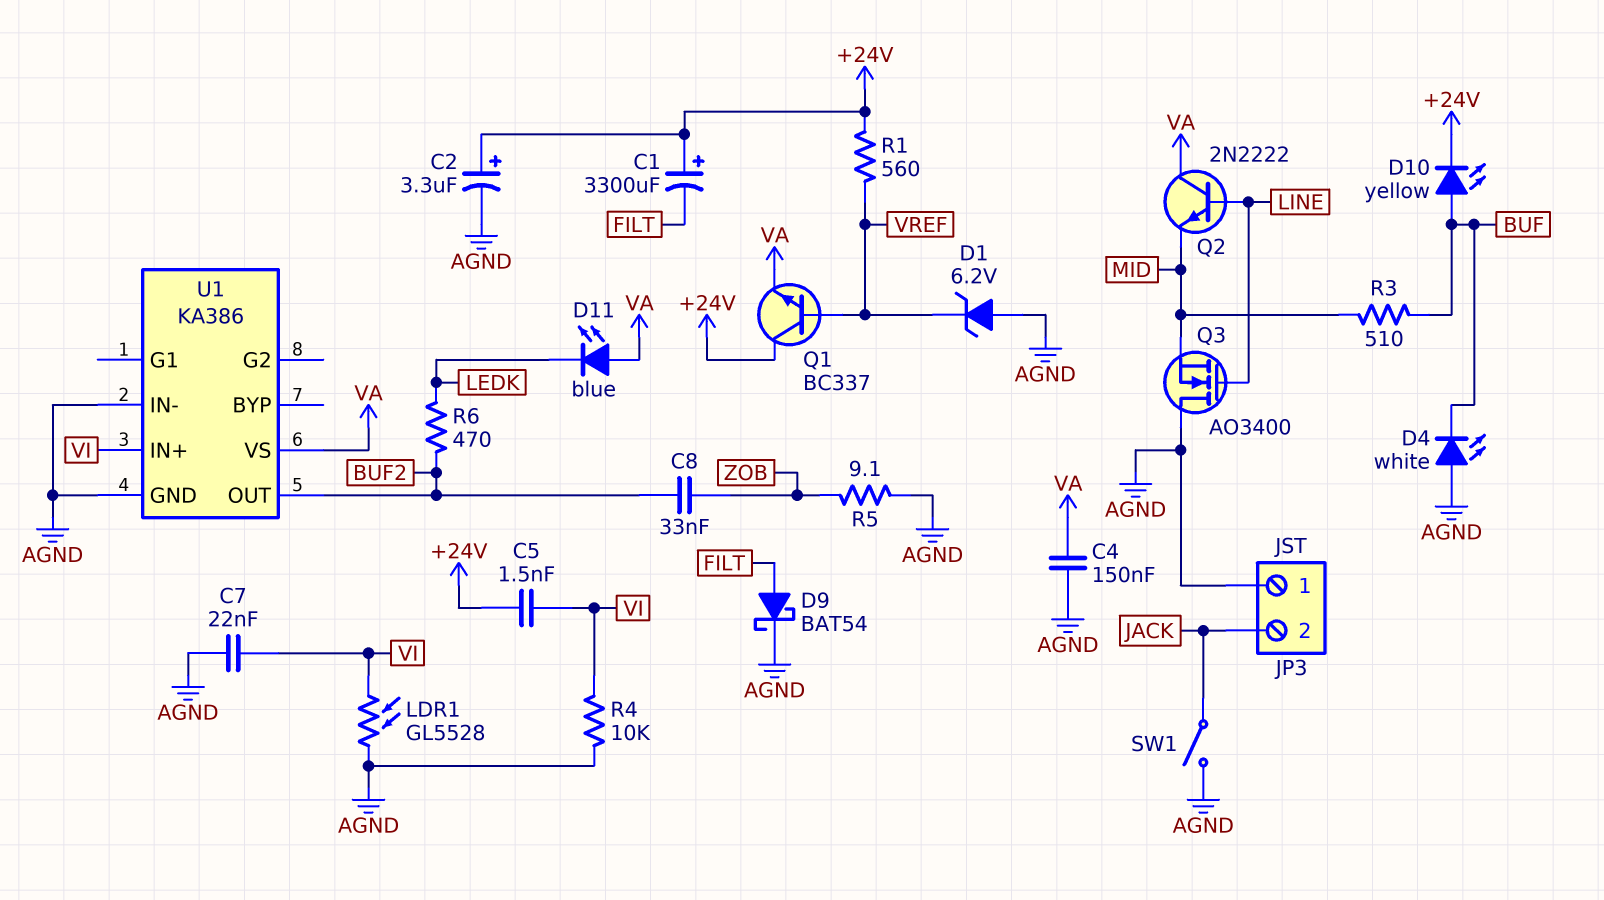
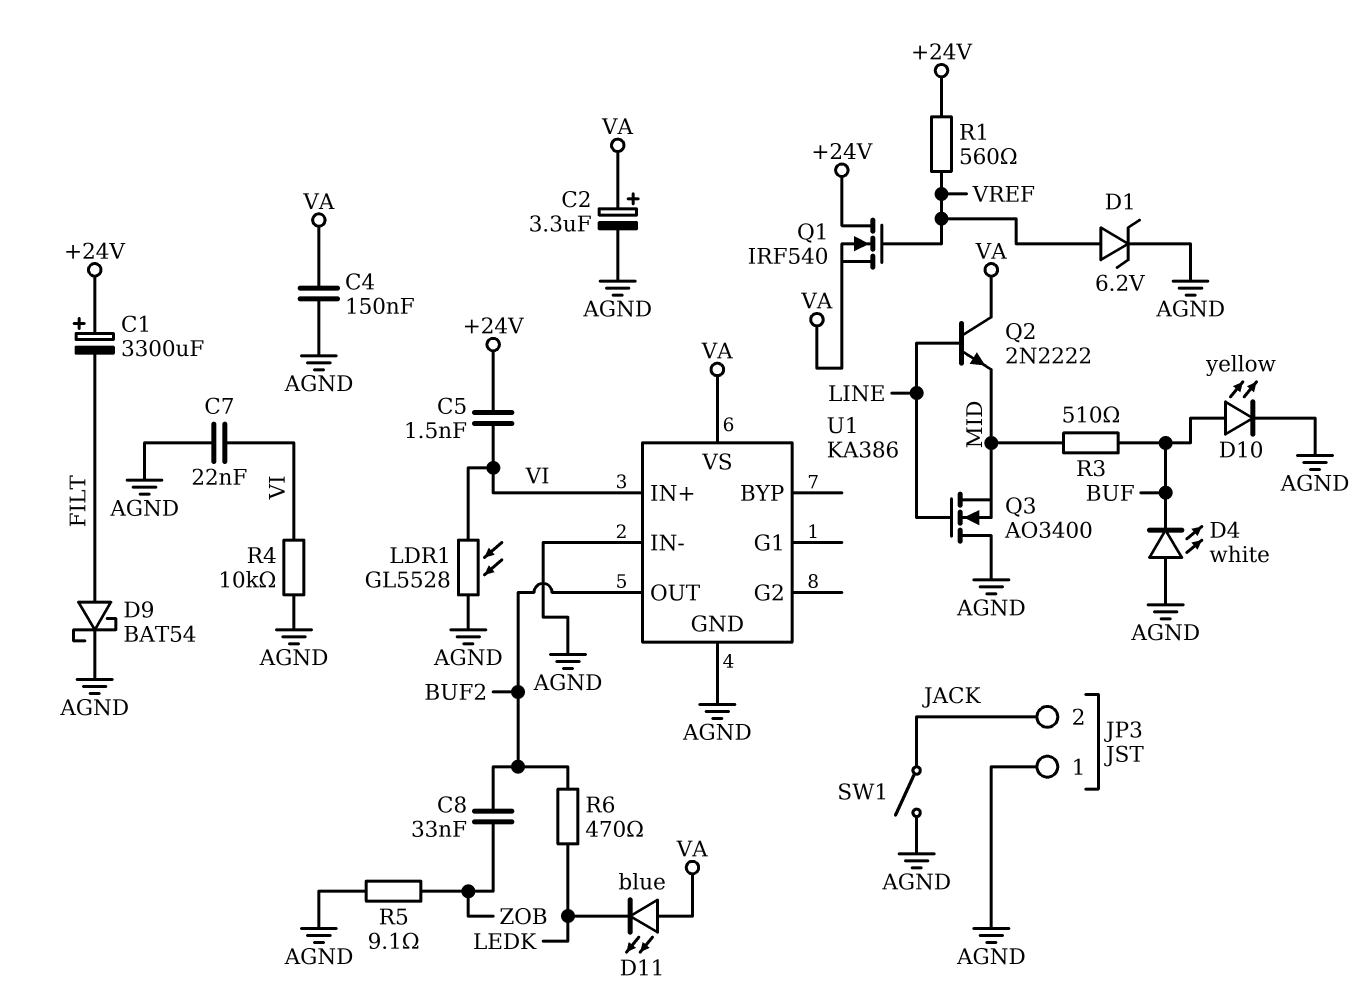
C2: 3.3uF (plus +24V, minus AGND) -> 3.3uF (plus VA, minus AGND)
D1: zener 6.2V (A AGND, K VREF) -> zener 6.2V (A VREF, K AGND)
D10: LED yellow (A BUF, K +24V) -> LED yellow (A BUF, K AGND)
Q1: NPN BC337 (B VREF, C +24V, E VA) -> NMOS IRF540 (G VREF, D +24V, S VA)

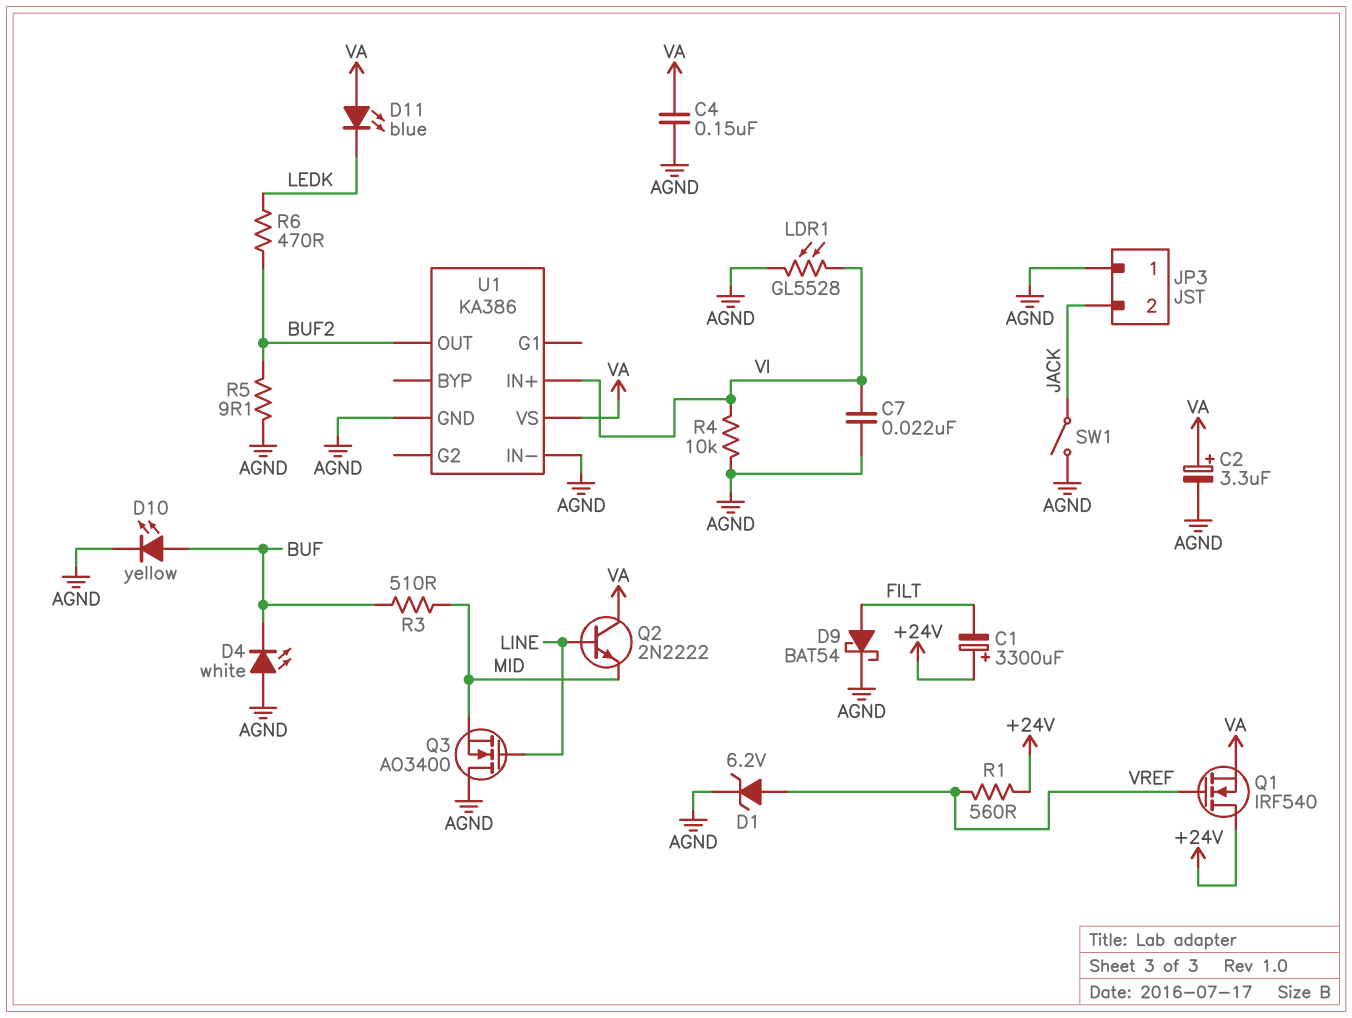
C5: 1.5nF (+24V, VI) -> none
C8: 33nF (BUF2, ZOB) -> none
R5: 9.1 (AGND, ZOB) -> 9.1 (AGND, BUF2)

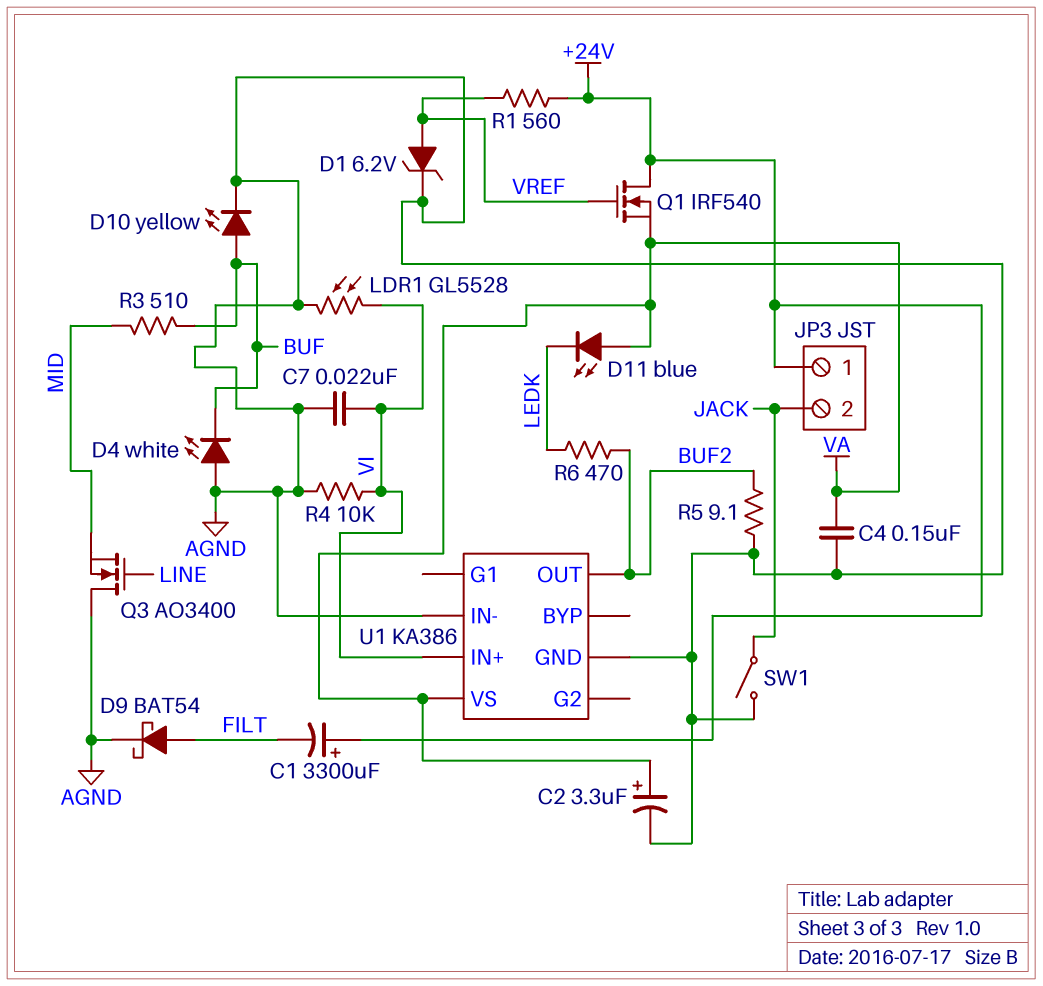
JP3 pin 1: AGND -> +24V
Q2: NPN 2N2222 (B LINE, C VA, E MID) -> none

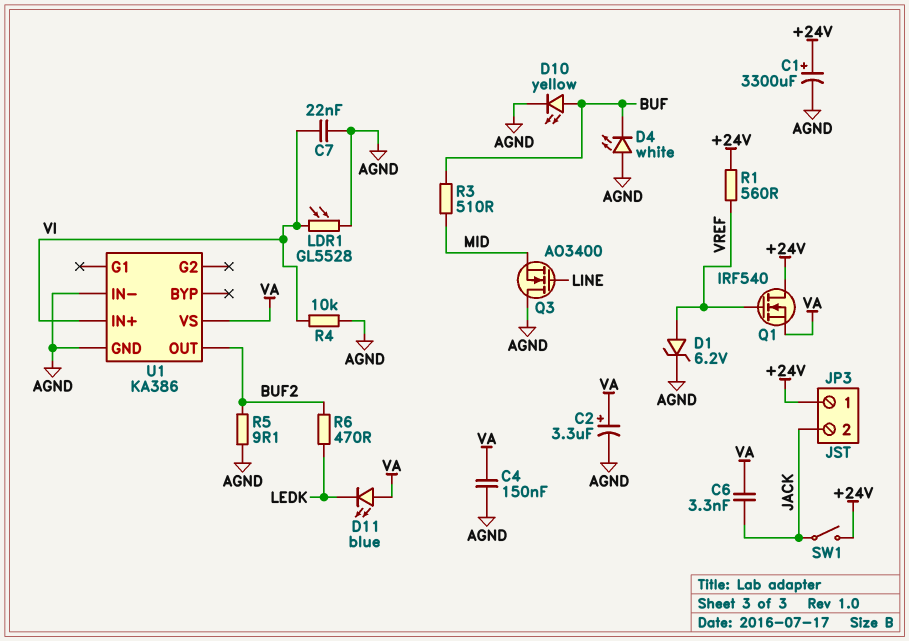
C1: 3300uF (plus +24V, minus FILT) -> 3300uF (plus +24V, minus AGND)
C6: none -> 3.3nF (JACK, VA)
D9: schottky BAT54 (A FILT, K AGND) -> none
SW1: switch (AGND, JACK) -> switch (+24V, JACK)

